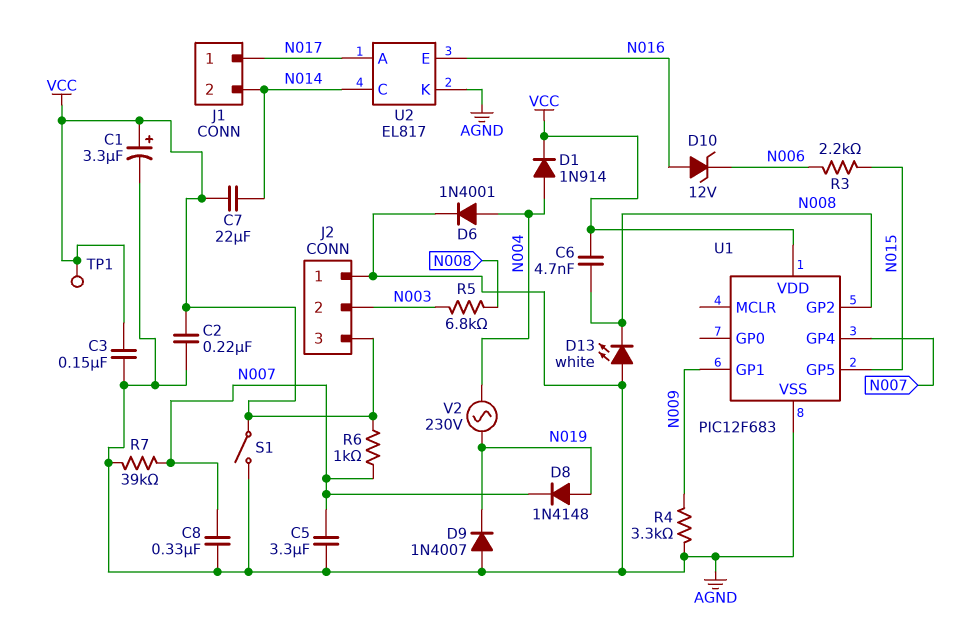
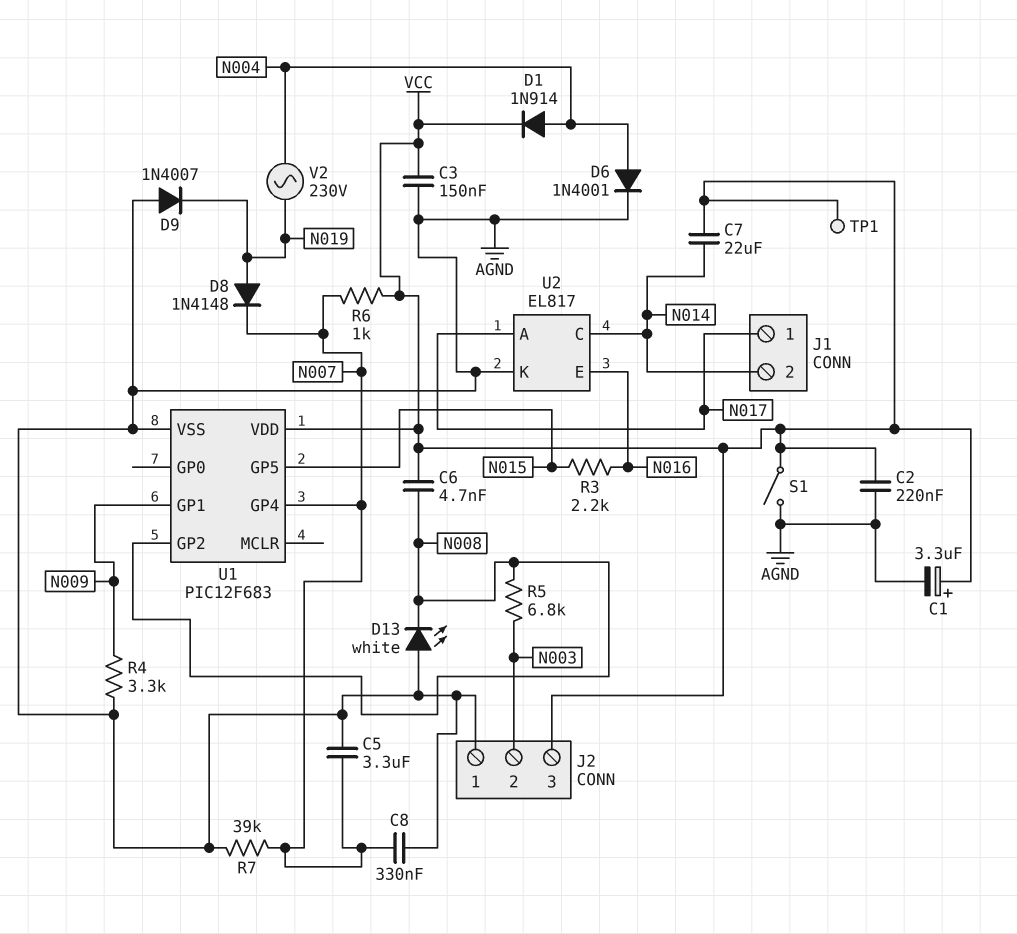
D10: zener 12V (A N016, K N006) -> none
R3: 2.2k (N006, N015) -> 2.2k (N015, N016)

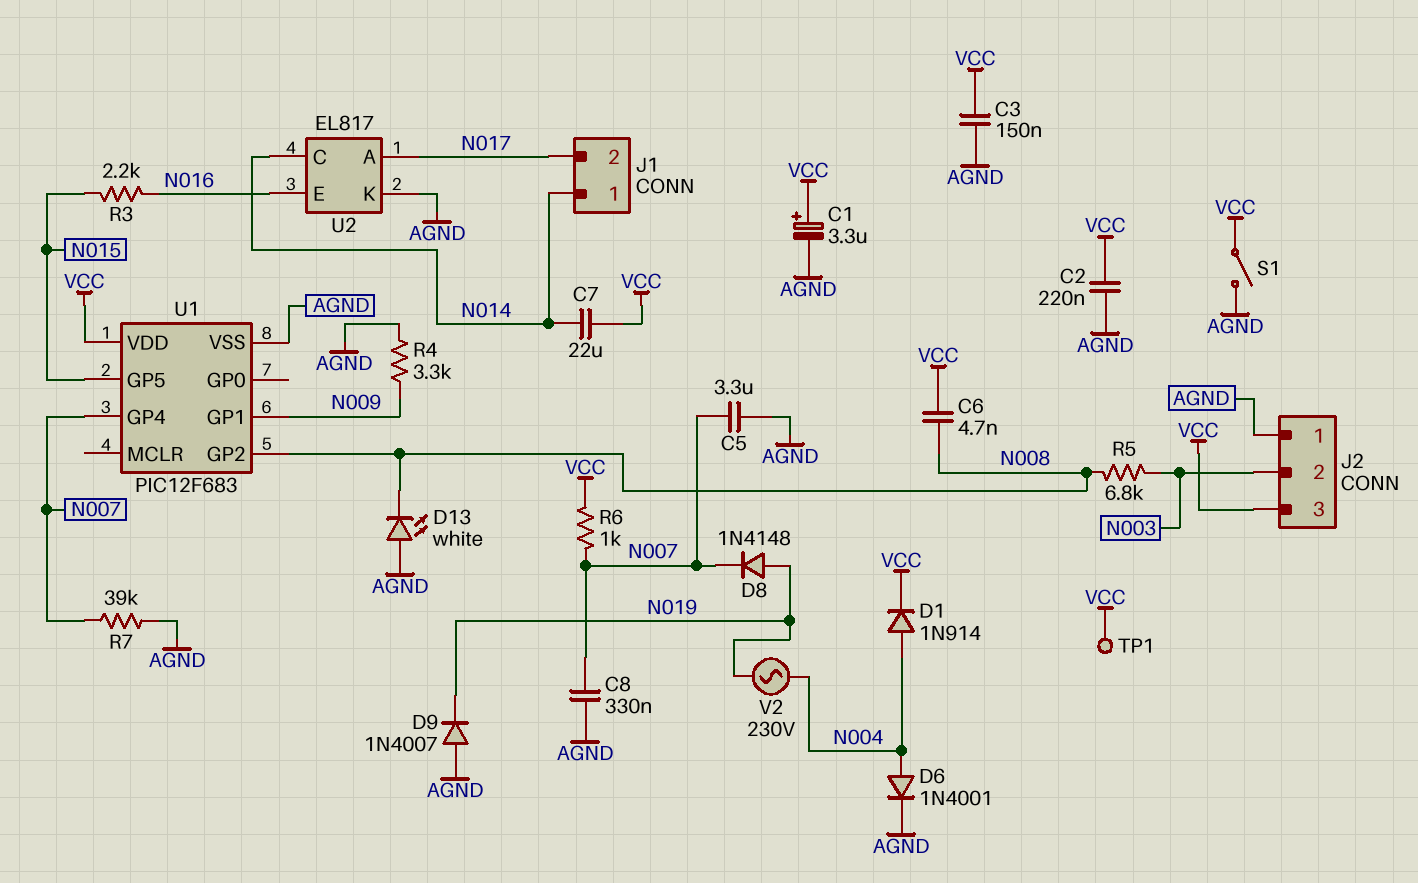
J1 pin 1: N017 -> N014
J1 pin 2: N014 -> N017

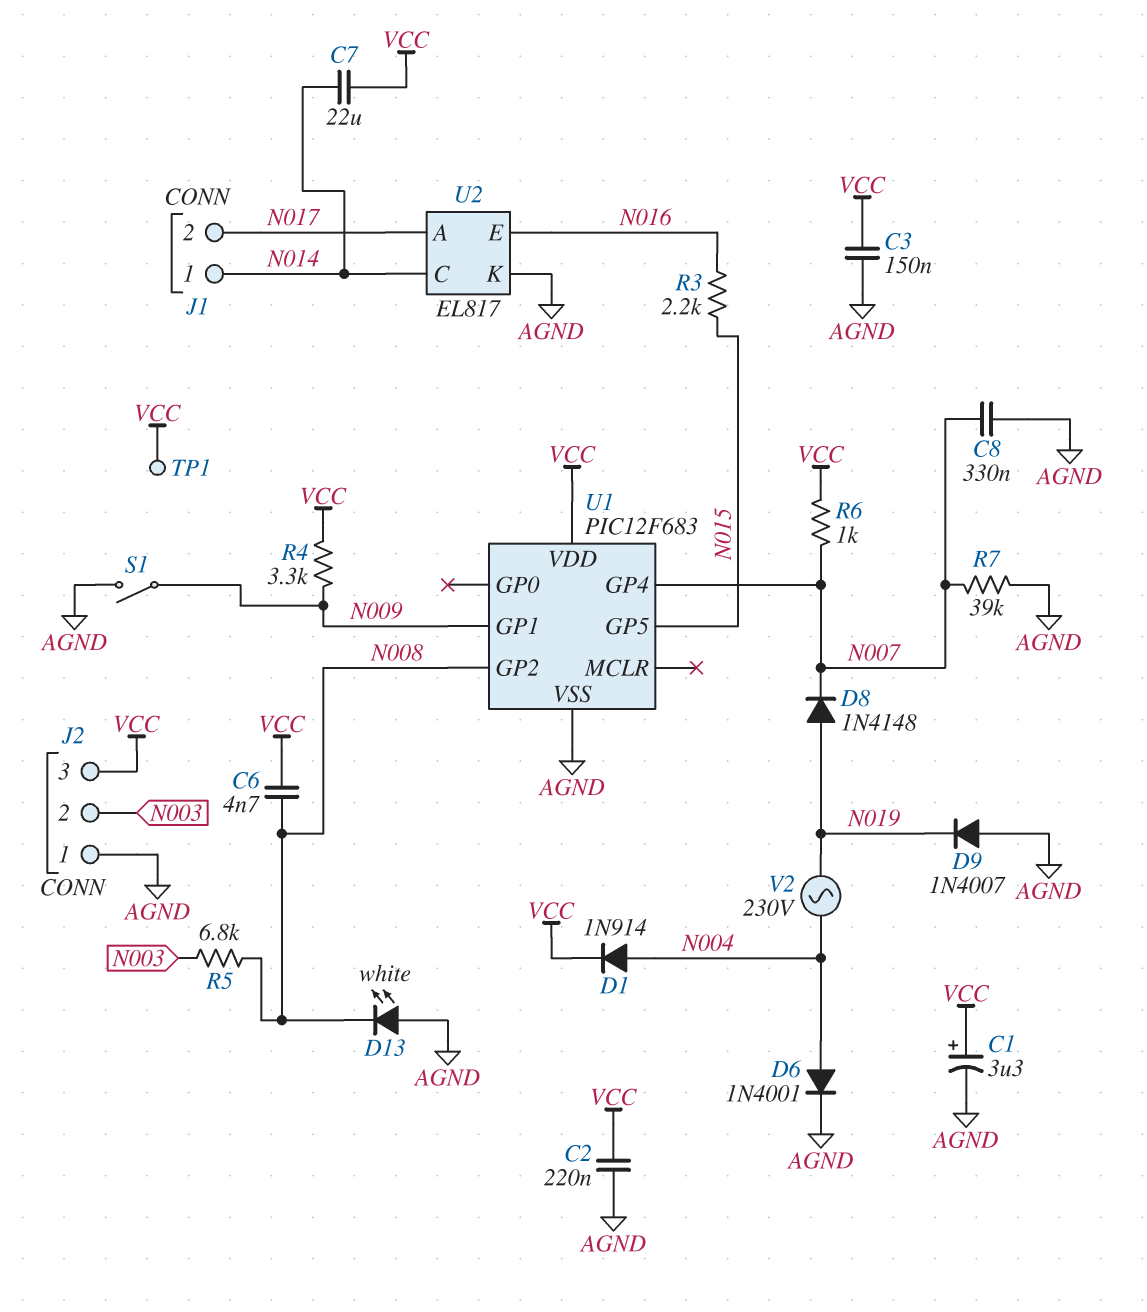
C5: 3.3uF (AGND, N007) -> none
R4: 3.3k (AGND, N009) -> 3.3k (N009, VCC)
S1: switch (AGND, VCC) -> switch (AGND, N009)

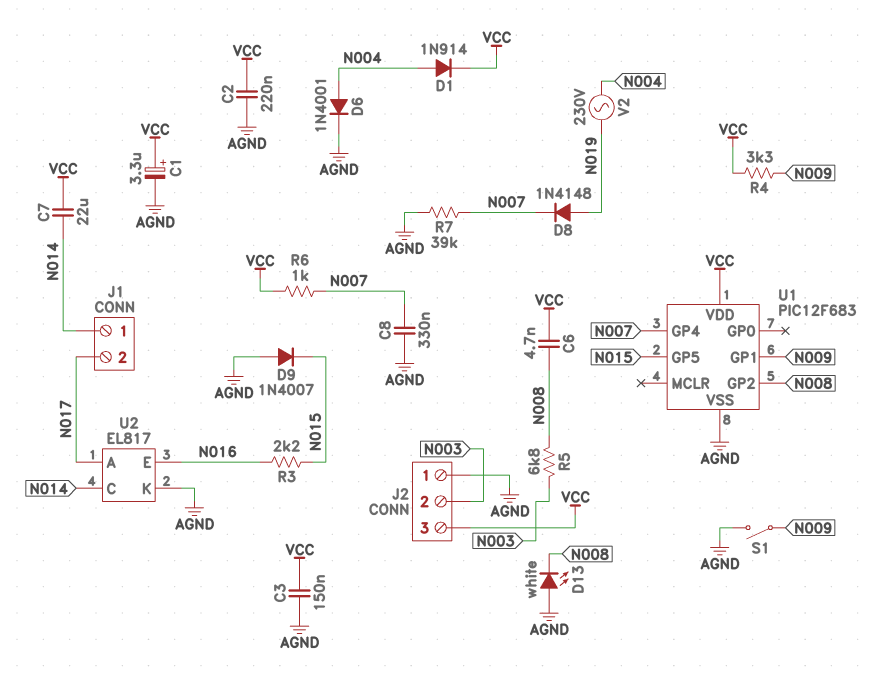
D9: diode 1N4007 (A AGND, K N019) -> diode 1N4007 (A AGND, K N015)
TP1: test point (VCC) -> none

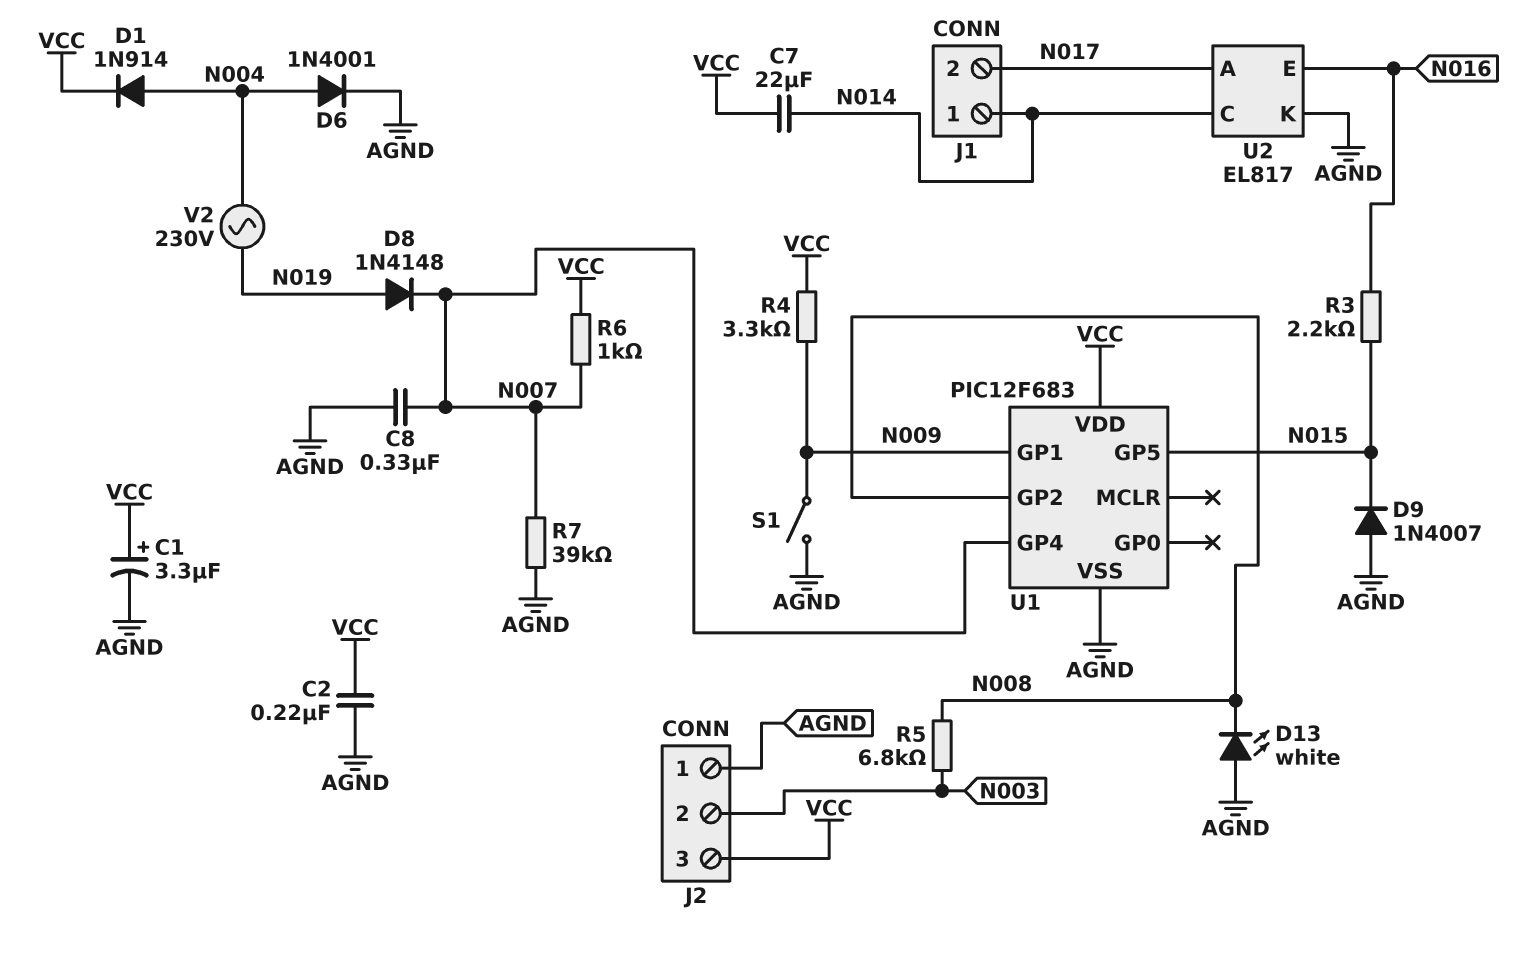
C3: 150nF (AGND, VCC) -> none
C6: 4.7nF (N008, VCC) -> none

